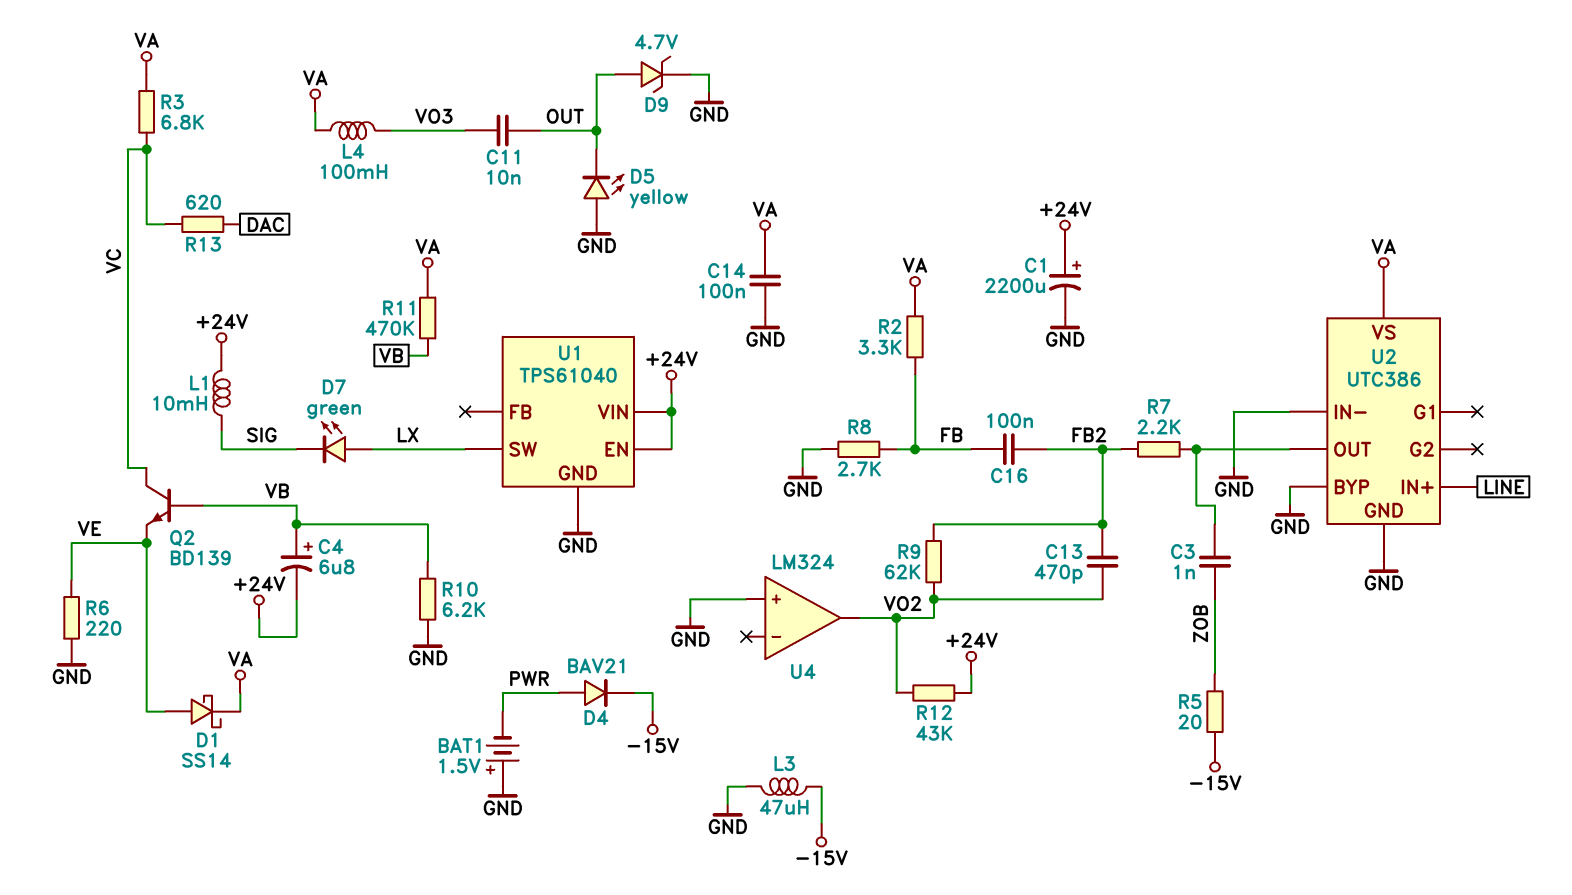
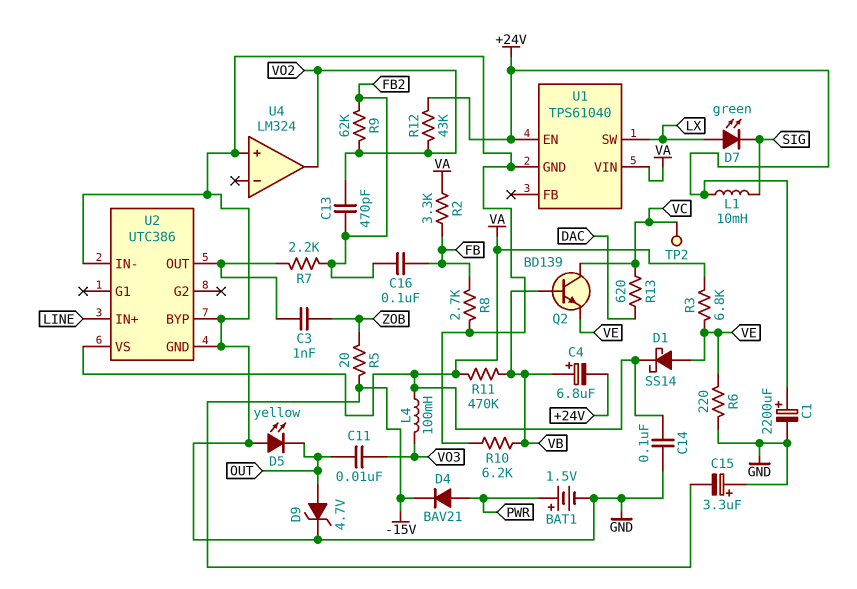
BAT1: 1.5V (plus GND, minus PWR) -> 1.5V (plus PWR, minus GND)
C15: none -> 3.3uF (plus GND, minus -15V)
L3: 47uH (-15V, GND) -> none
R3: 6.8k (VA, VC) -> 6.8k (VA, VE)
TP2: none -> test point (VC)
U1 pin VIN: +24V -> VA

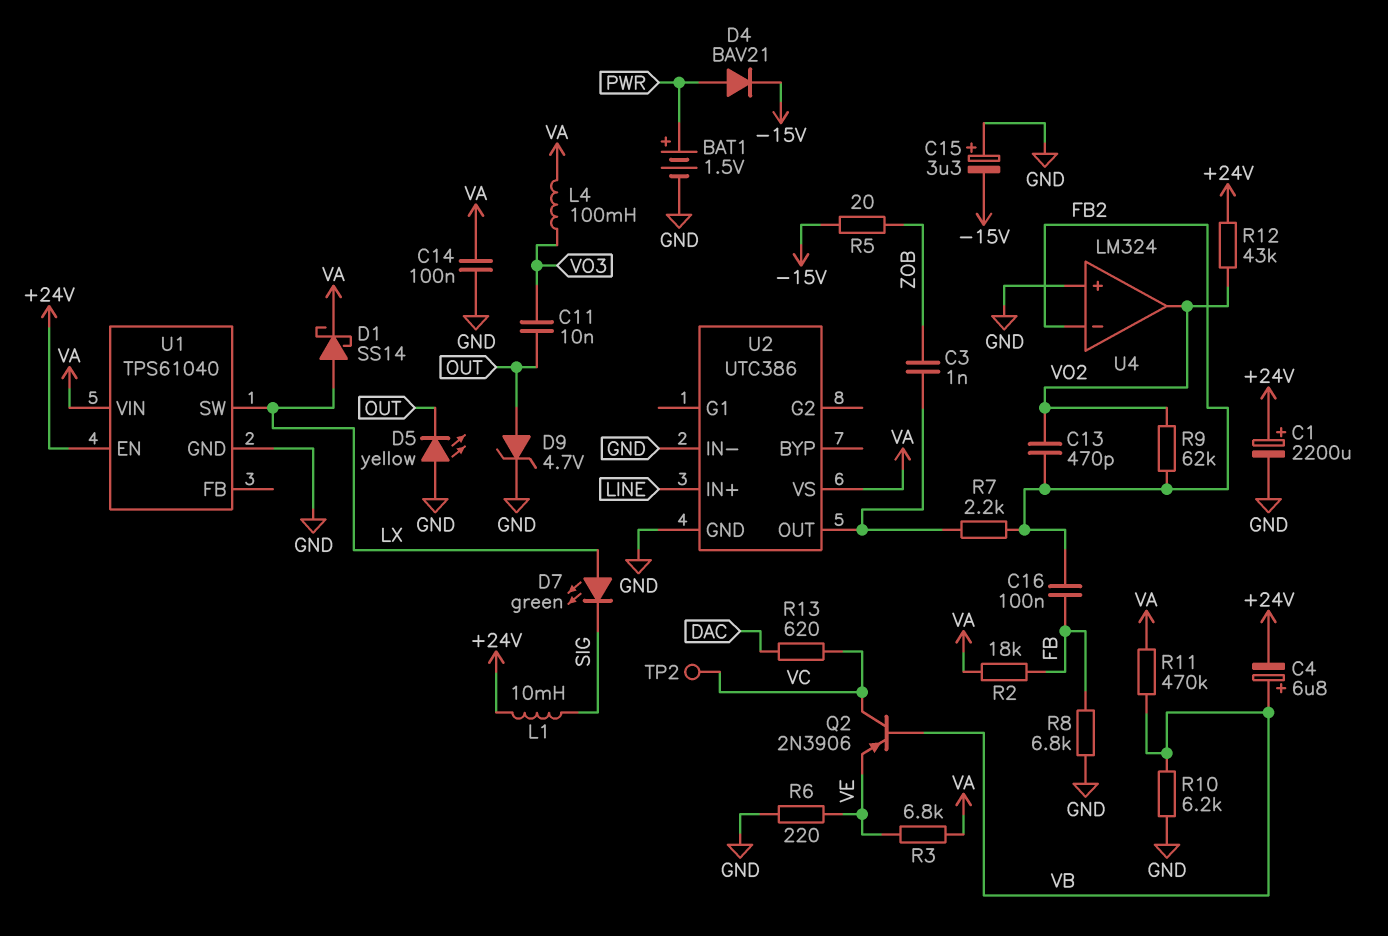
D1: schottky SS14 (A VE, K VA) -> schottky SS14 (A LX, K VA)
Q2: NPN BD139 (B VB, C VC, E VE) -> PNP 2N3906 (B VB, C VC, E VE)
R2: 3.3k (FB, VA) -> 18k (FB, VA)
R8: 2.7k (FB, GND) -> 6.8k (FB, GND)
U2 pin BYP: GND -> none
U4 pin in-: none -> FB2

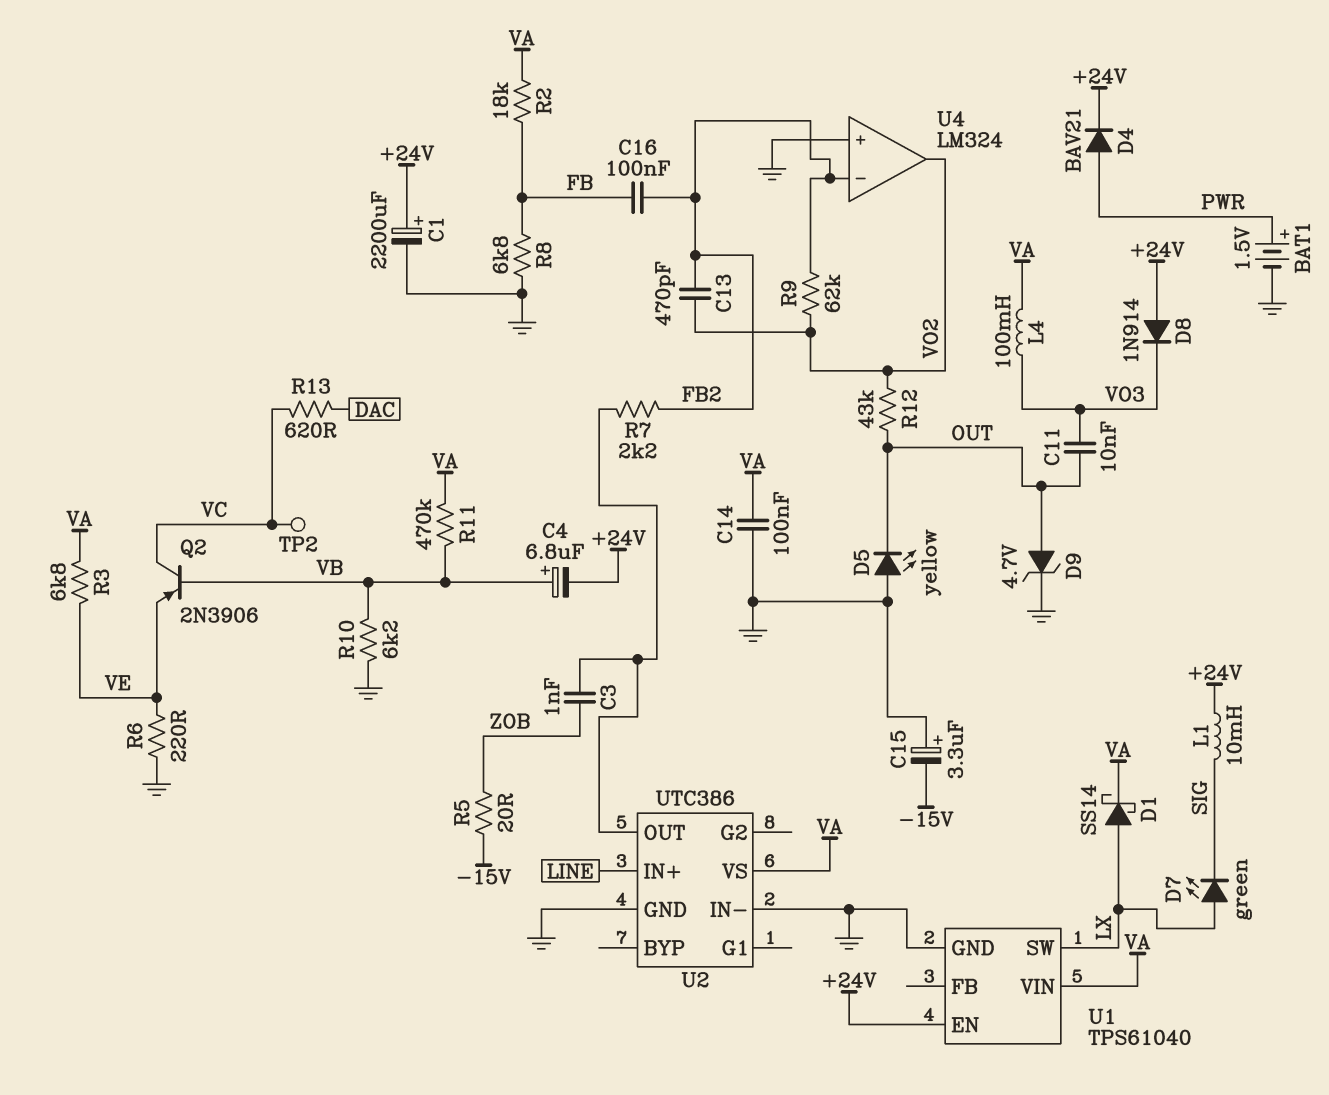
D4: diode BAV21 (A PWR, K -15V) -> diode BAV21 (A PWR, K +24V)
D8: none -> diode 1N914 (A +24V, K VO3)
R12: 43k (+24V, VO2) -> 43k (OUT, VO2)

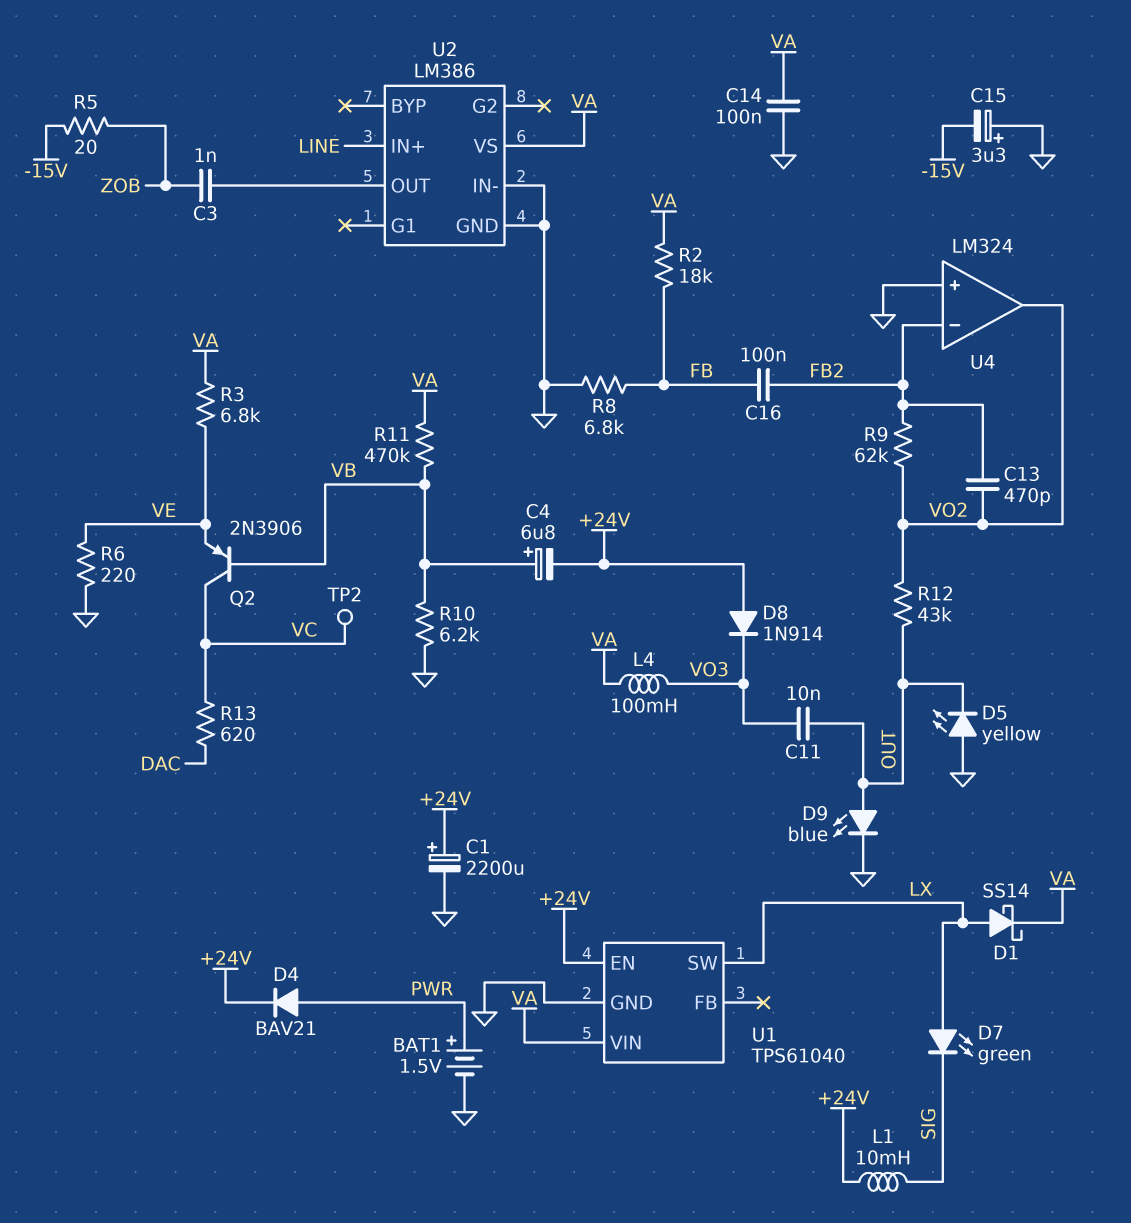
D9: zener 4.7V (A OUT, K GND) -> LED blue (A OUT, K GND)
R7: 2.2k (FB2, U2/OUT) -> none
U2: UTC386 -> LM386

